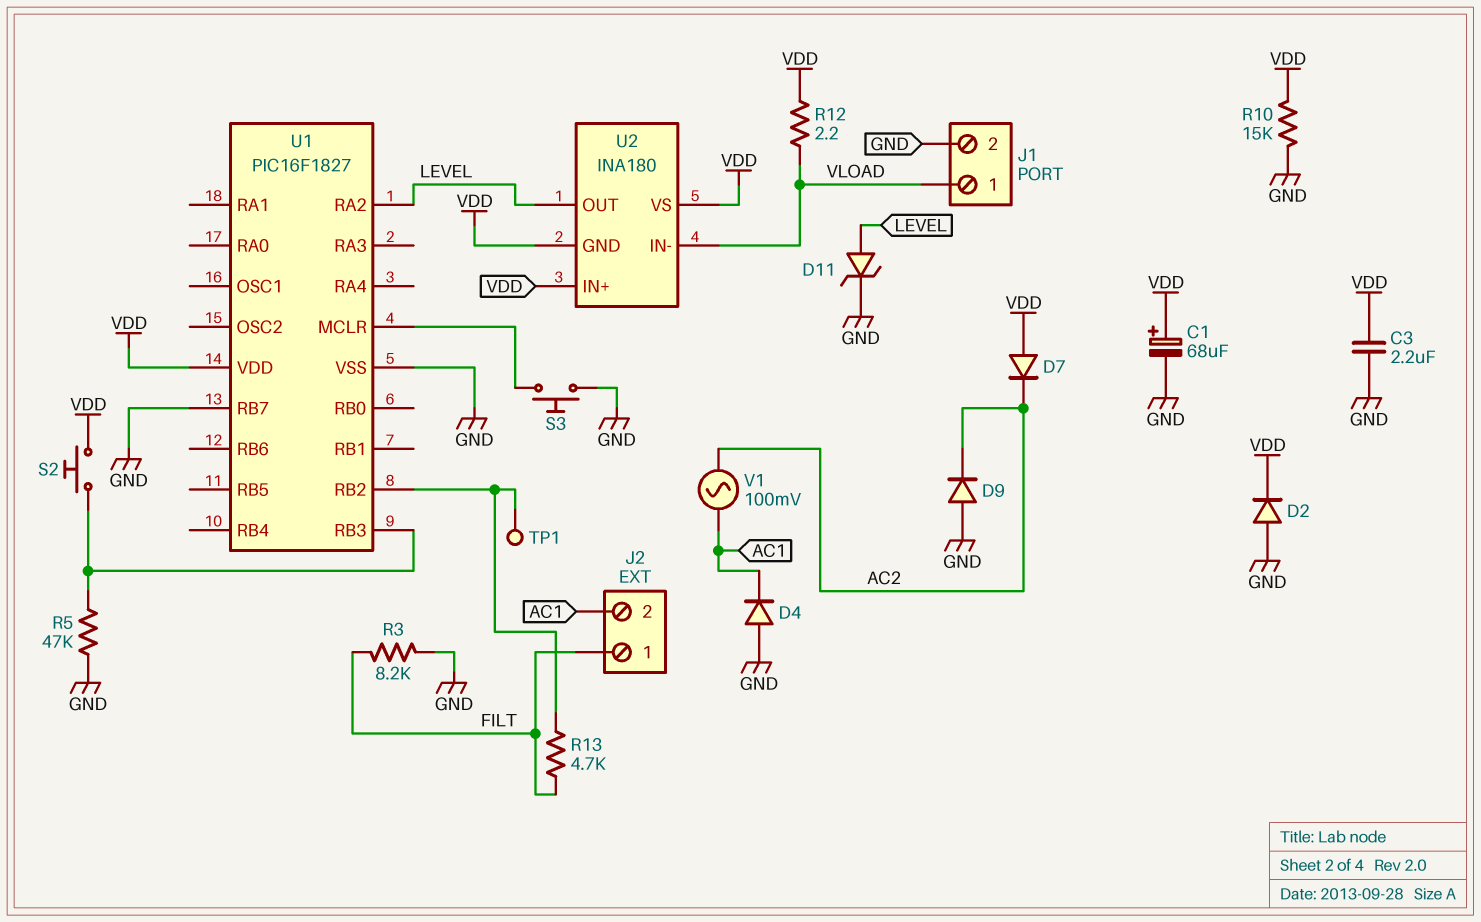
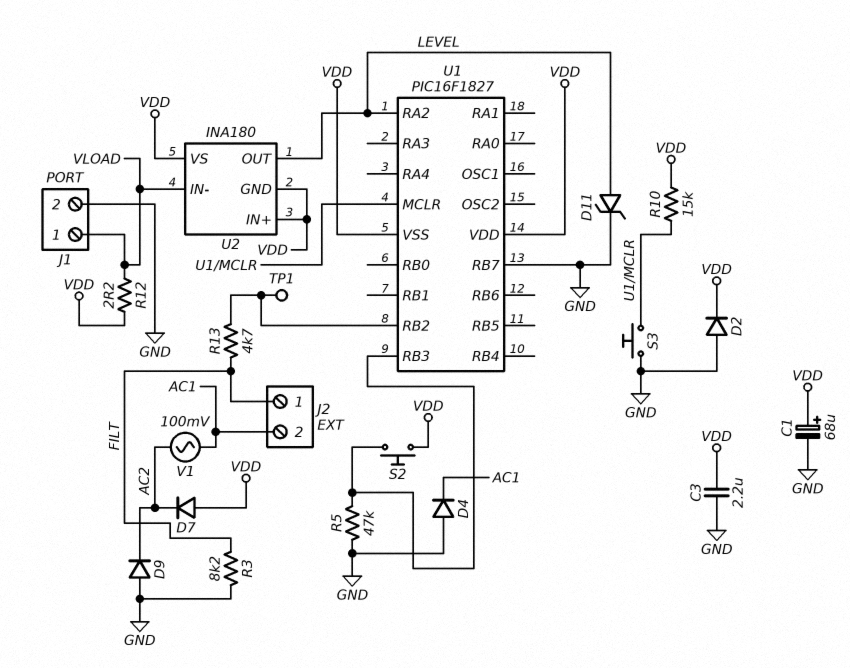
R10: 15k (GND, VDD) -> 15k (U1/MCLR, VDD)
U1 pin VSS: GND -> VDD

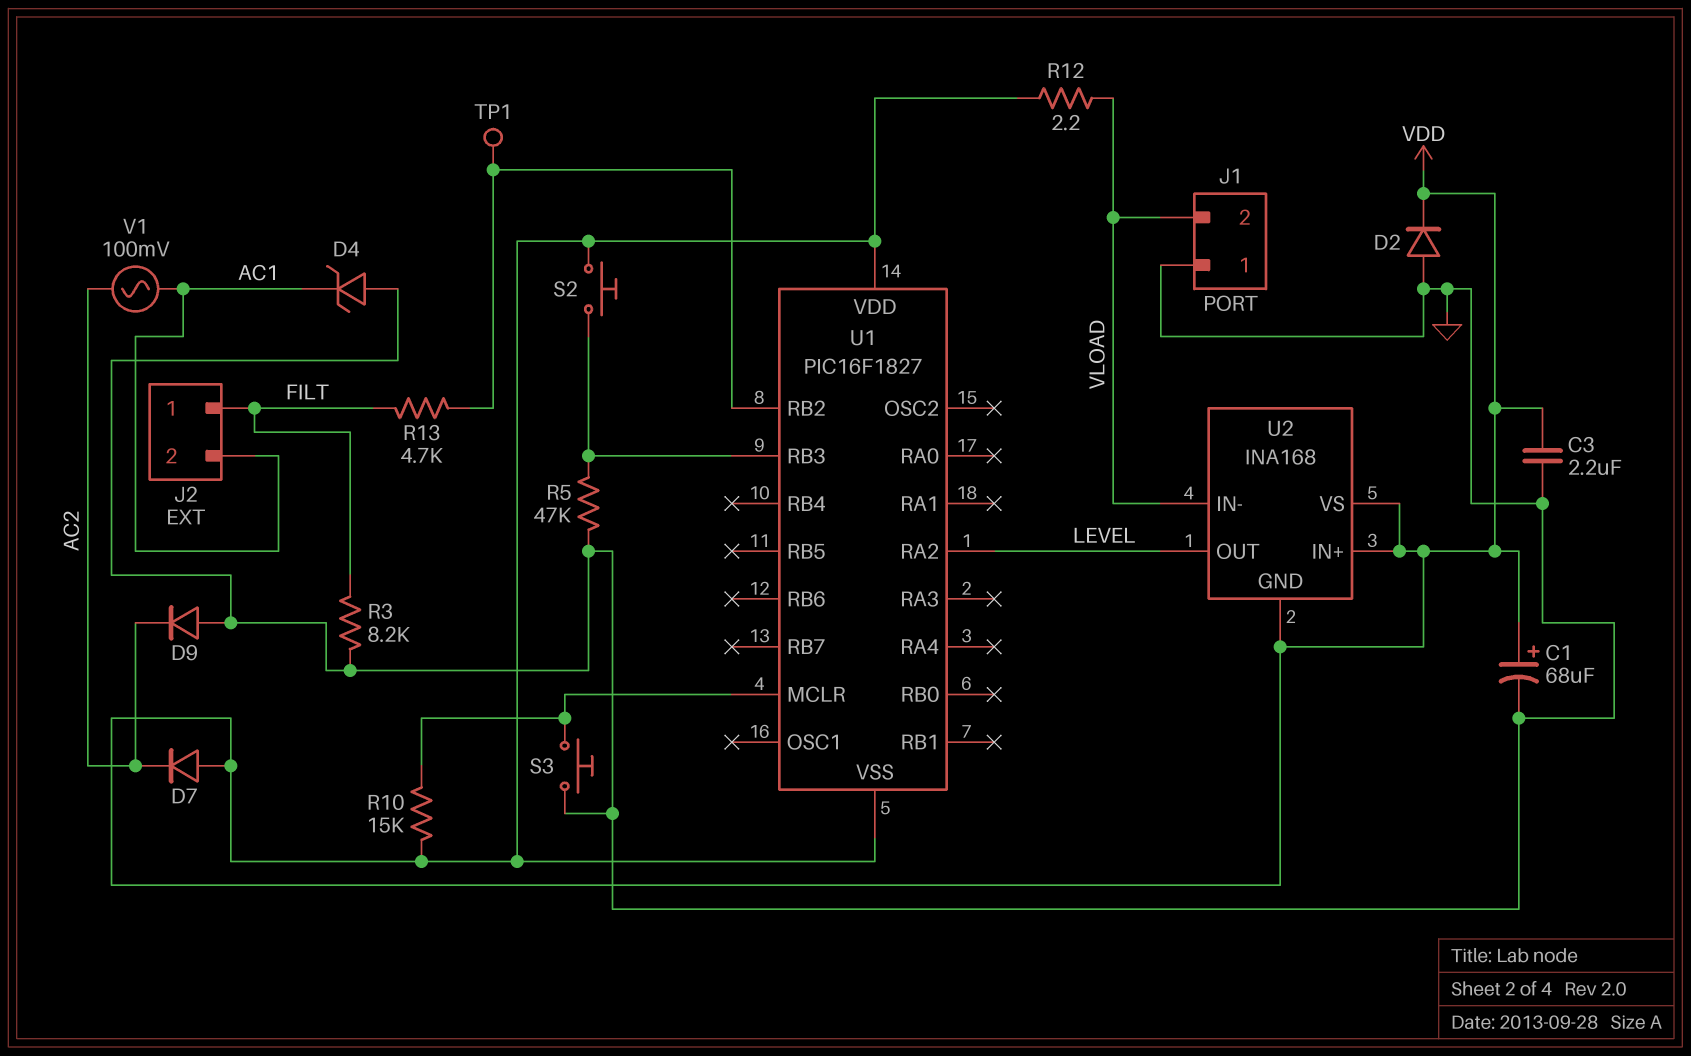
D4: diode (A GND, K AC1) -> zener (A GND, K AC1)
D11: zener (A LEVEL, K GND) -> none
J1 pin 1: VLOAD -> GND
J1 pin 2: GND -> VLOAD
U1 pin RB7: GND -> none
U2: INA180 -> INA168

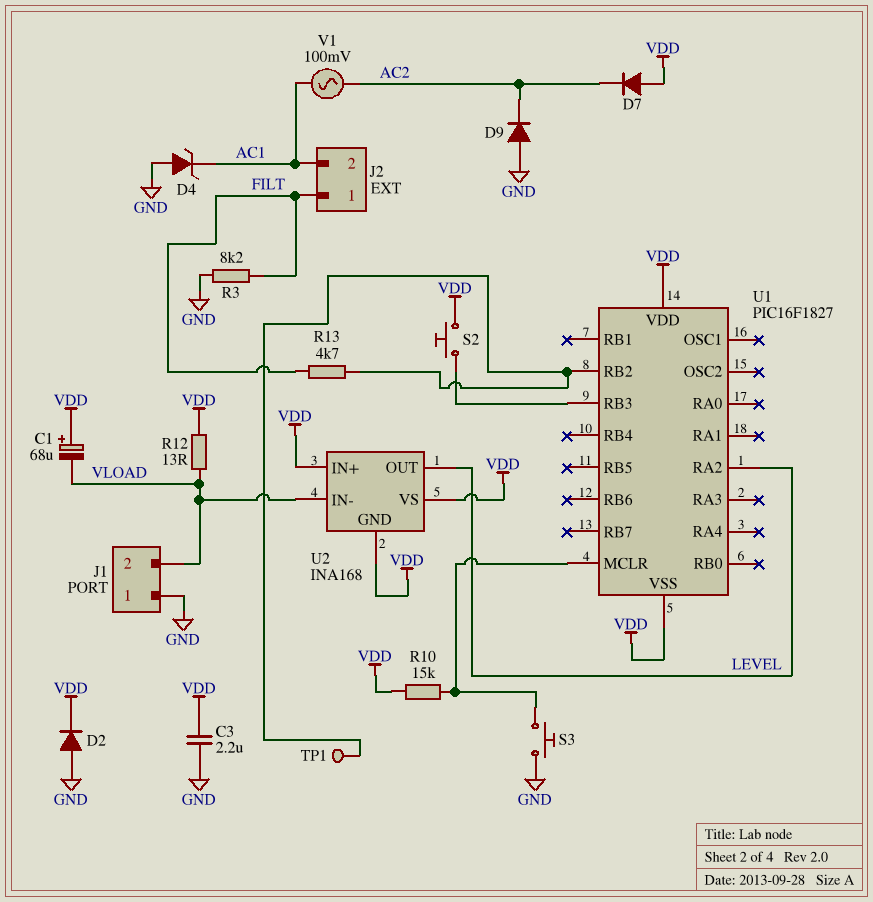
C1: 68uF (plus VDD, minus GND) -> 68uF (plus VDD, minus VLOAD)
R5: 47k (GND, U1/RB3) -> none
R12: 2.2 (VDD, VLOAD) -> 13 (VDD, VLOAD)

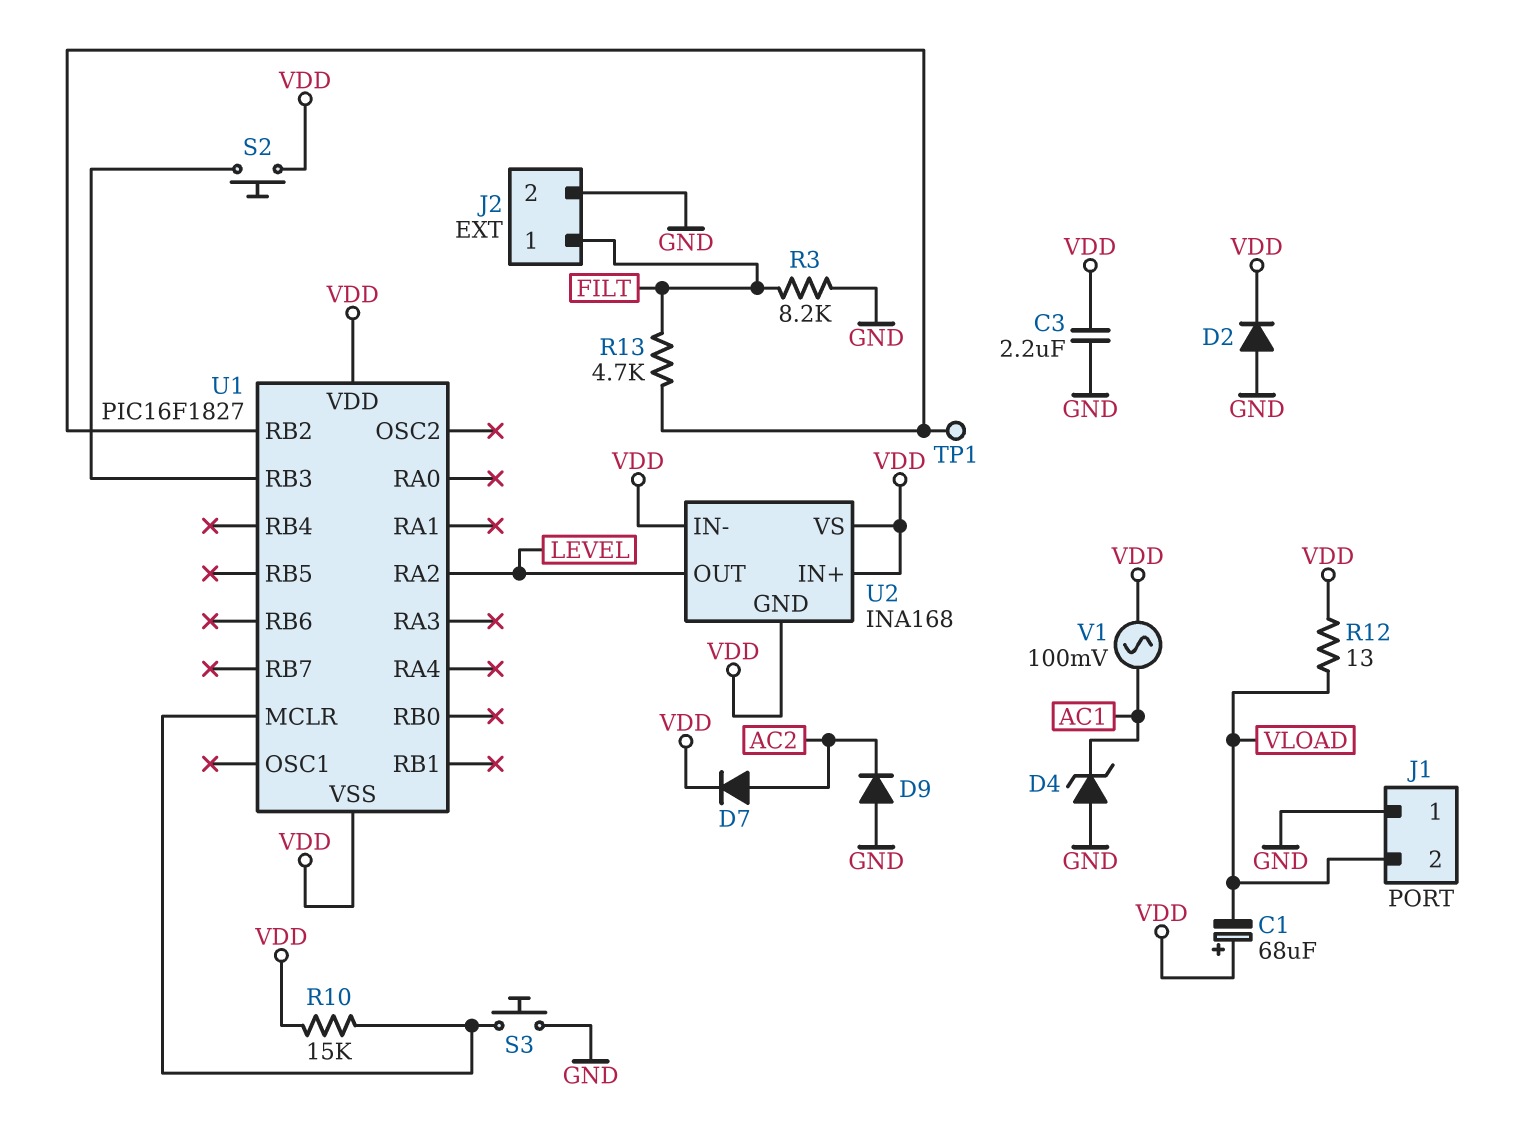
D7: diode (A VDD, K AC2) -> diode (A AC2, K VDD)
J2 pin 2: AC1 -> GND
U2 pin IN-: VLOAD -> VDD
V1: AC 100mV (AC1, AC2) -> AC 100mV (AC1, VDD)

